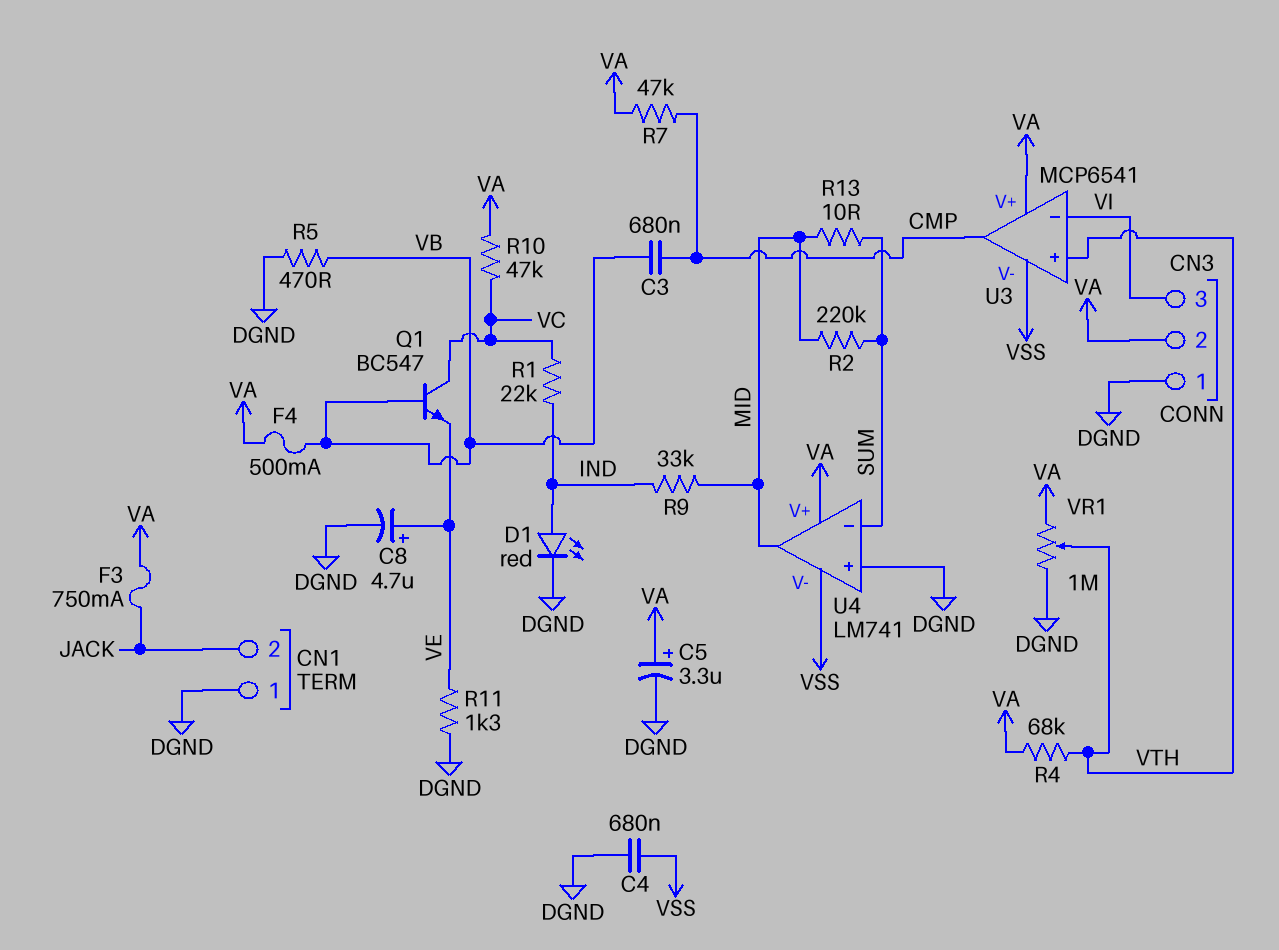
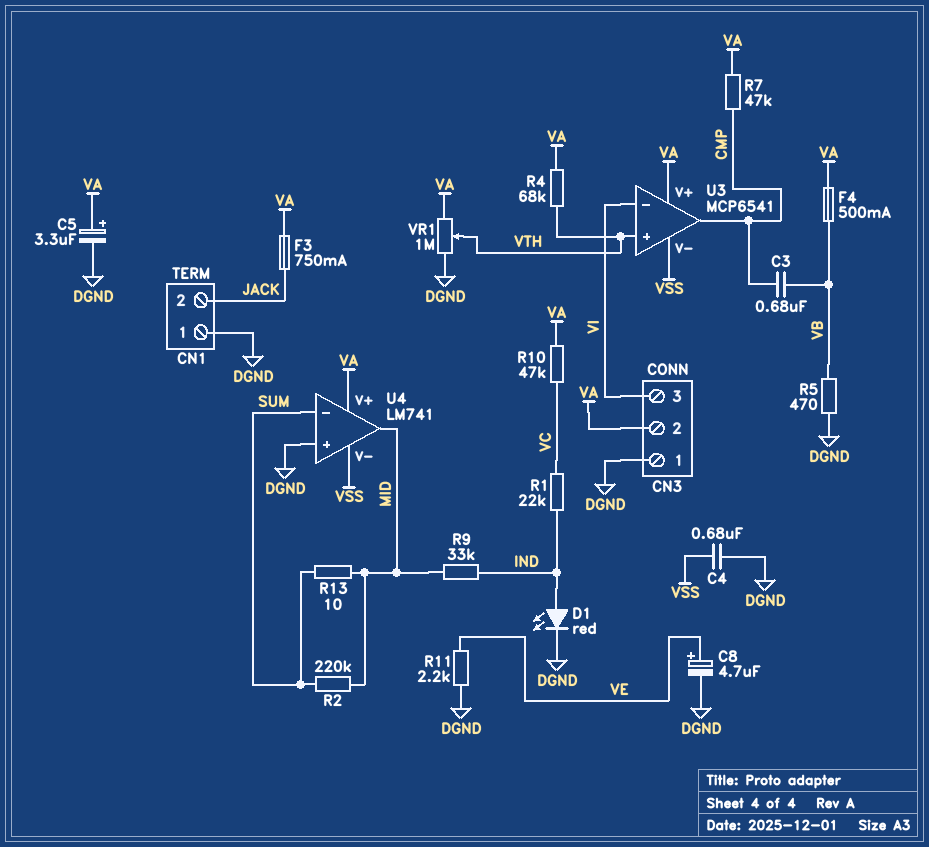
Q1: NPN BC547 (B VB, C VC, E VE) -> none
R11: 1.3k (DGND, VE) -> 2.2k (DGND, VE)

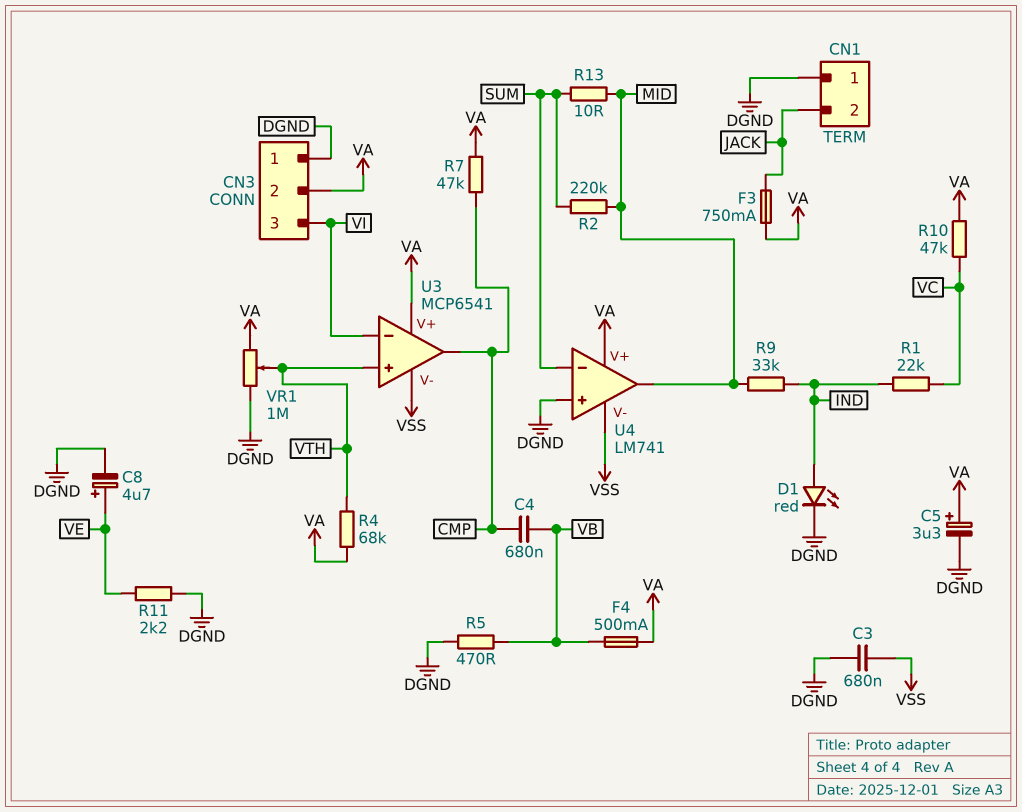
C3: 680nF (CMP, VB) -> 680nF (DGND, VSS)
C4: 680nF (DGND, VSS) -> 680nF (CMP, VB)

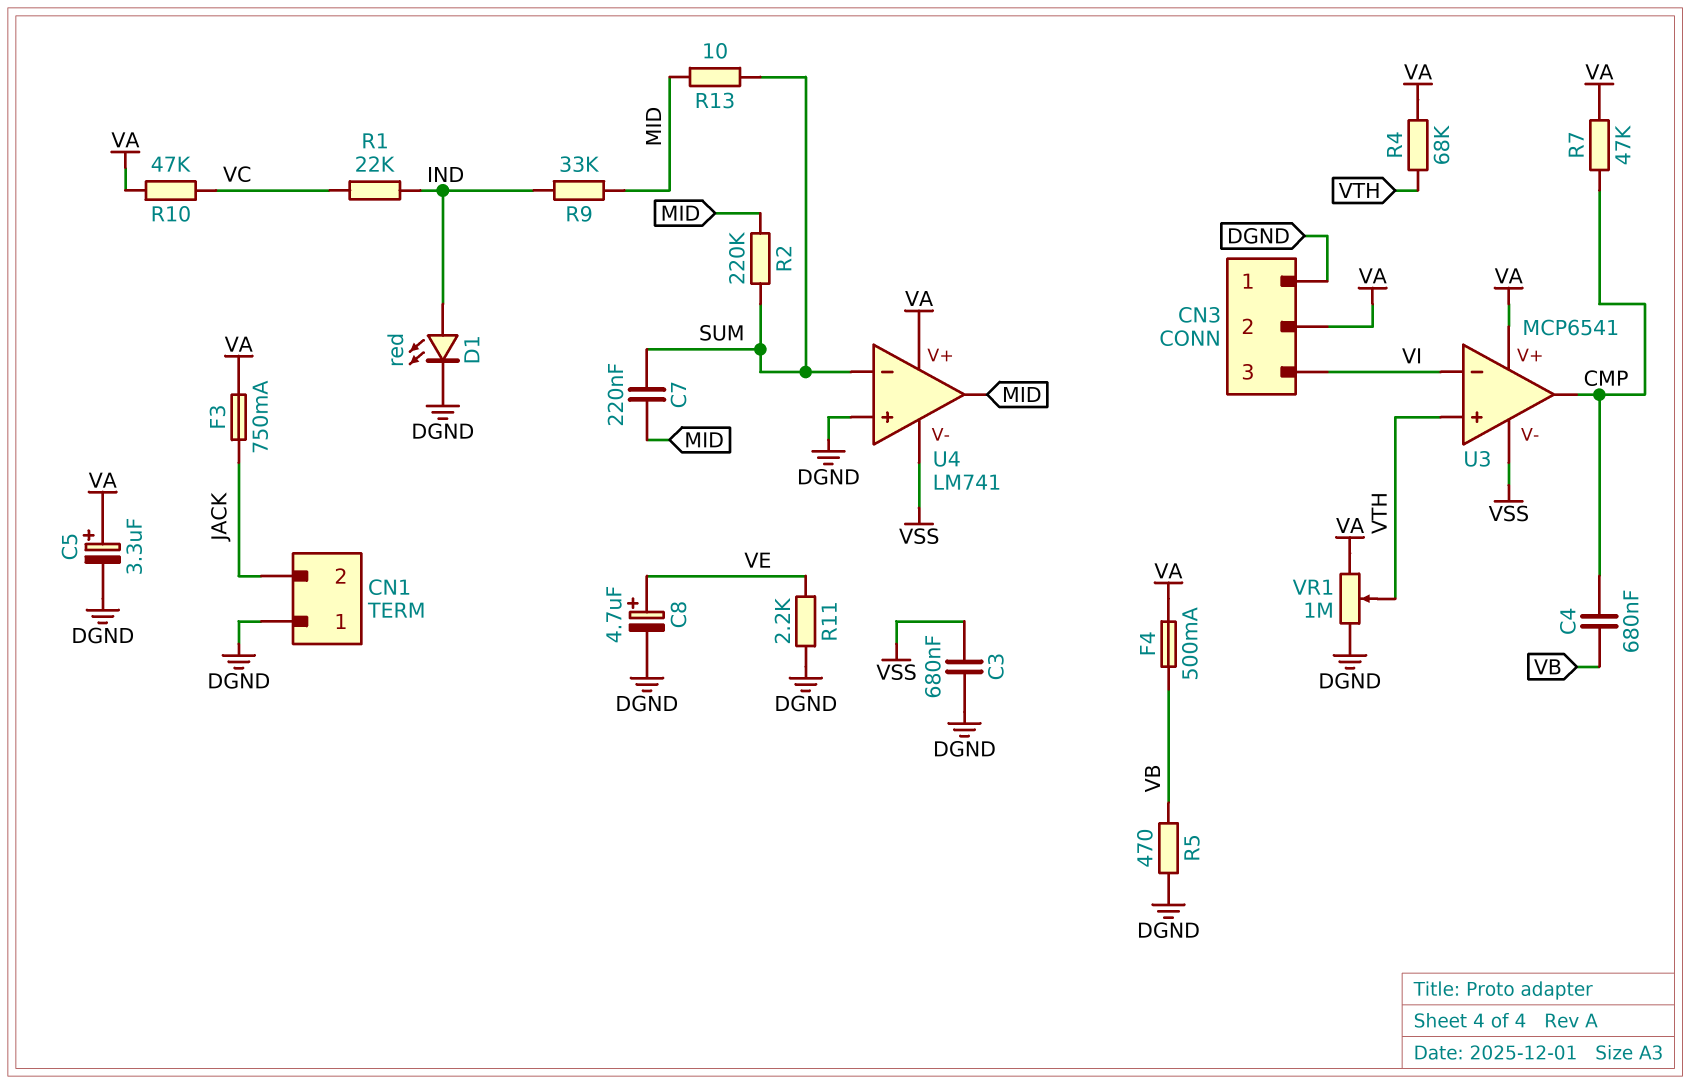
C7: none -> 220nF (MID, SUM)

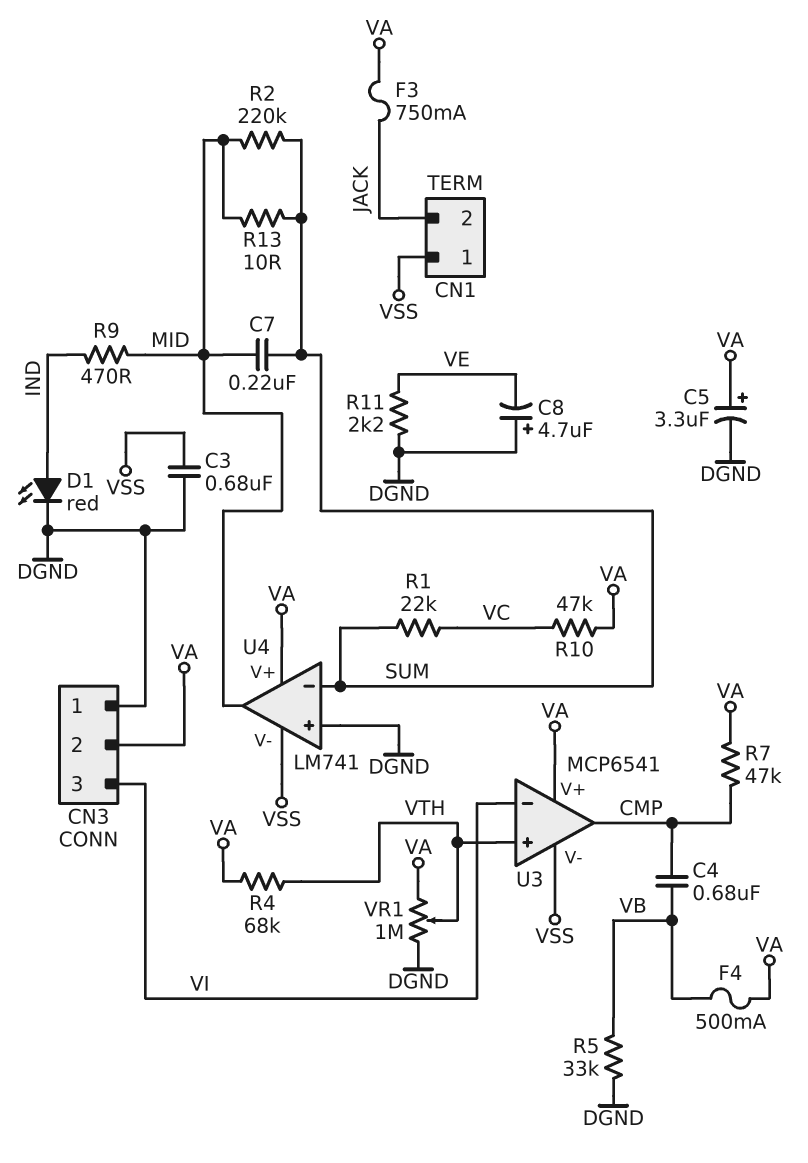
C8: 4.7uF (plus VE, minus DGND) -> 4.7uF (plus DGND, minus VE)
CN1 pin 1: DGND -> VSS
R1: 22k (IND, VC) -> 22k (SUM, VC)
R5: 470 (DGND, VB) -> 33k (DGND, VB)
R9: 33k (IND, MID) -> 470 (IND, MID)

